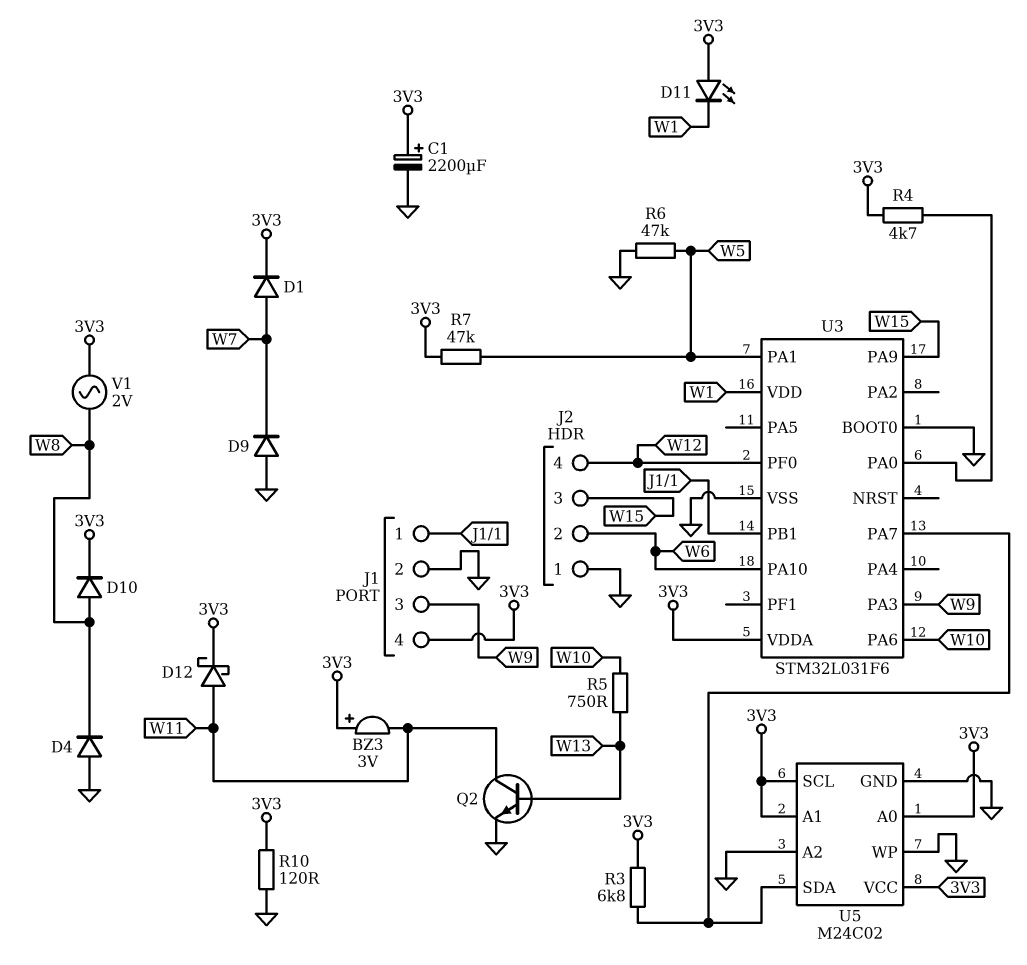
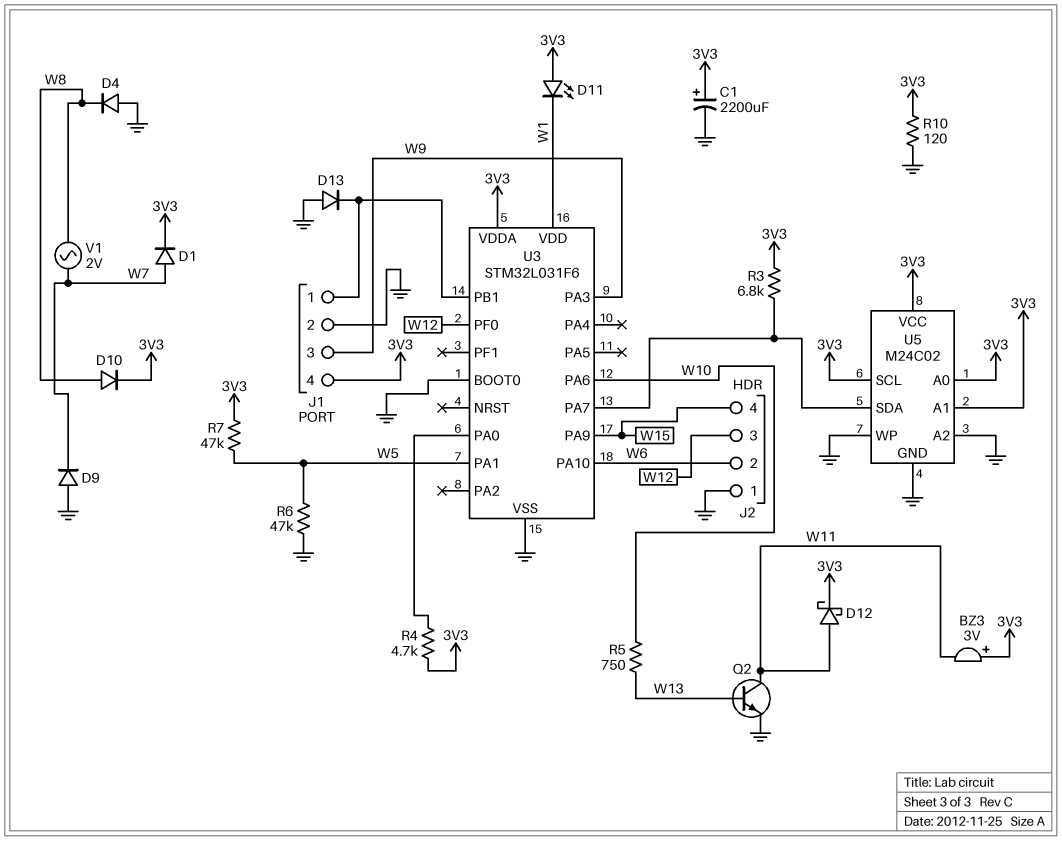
D13: none -> diode (A GND, K J1/1)
J2 pin 3: W15 -> W12
J2 pin 4: W12 -> W15
V1: AC 2V (3V3, W8) -> AC 2V (W7, W8)

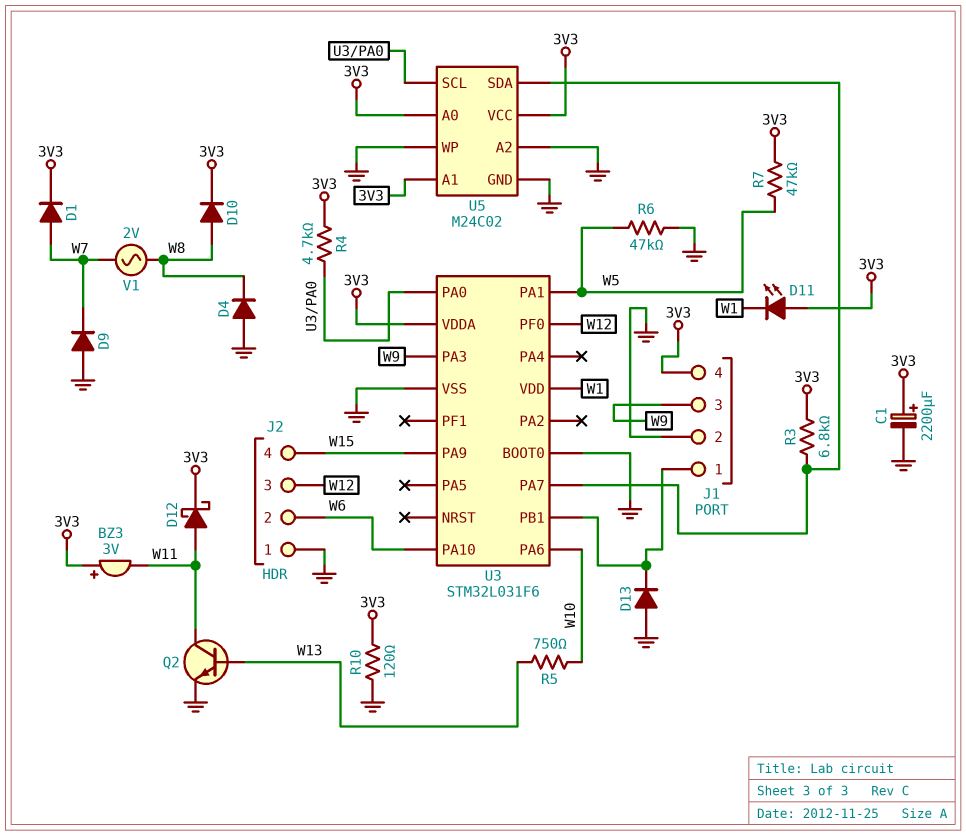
U5 pin SCL: 3V3 -> U3/PA0

